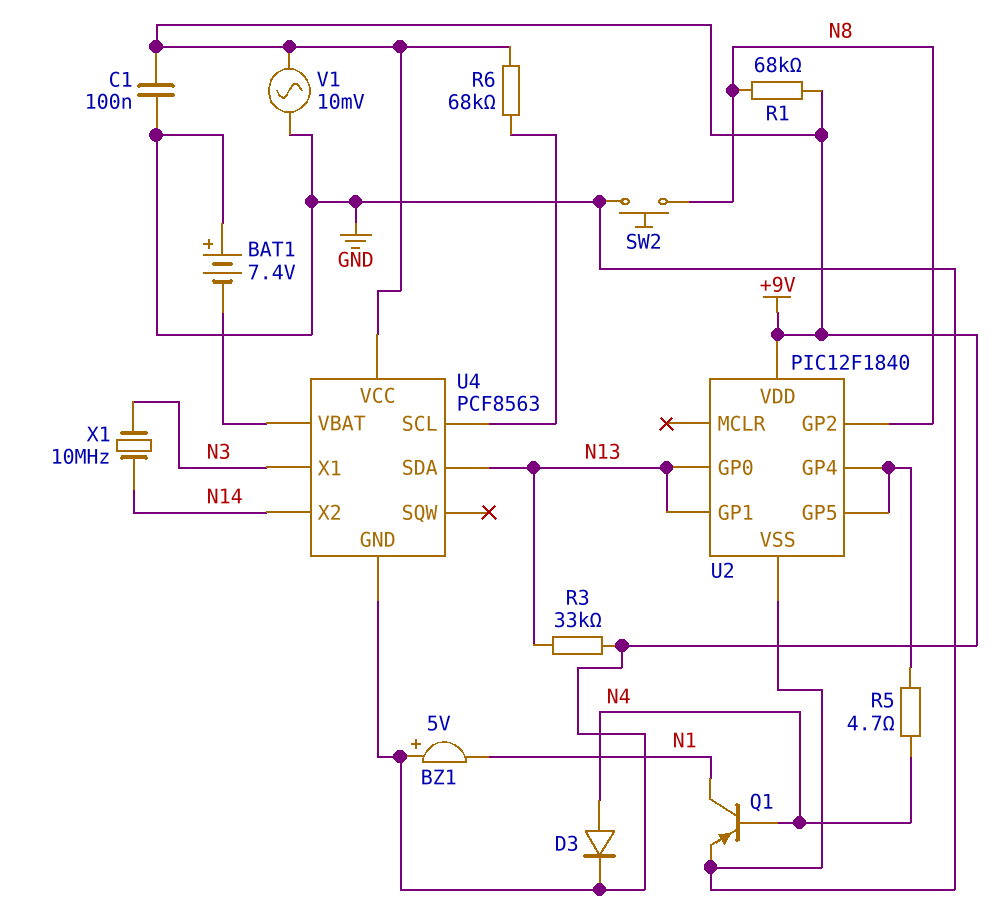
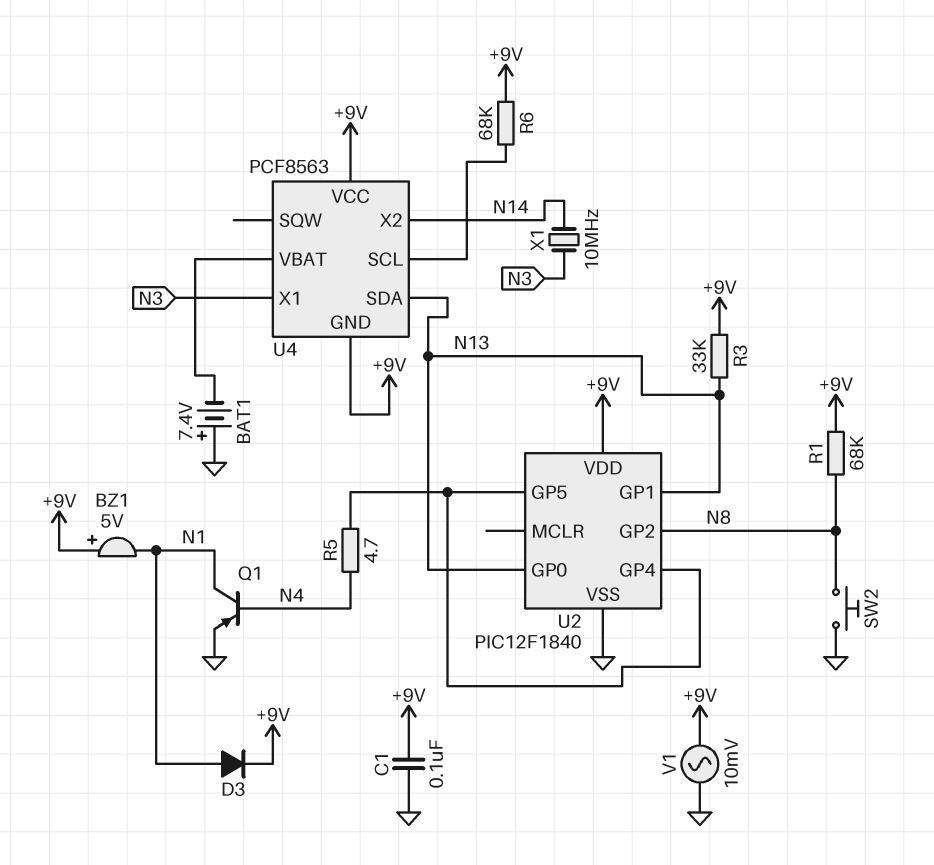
D3: diode (A N4, K +9V) -> diode (A N1, K +9V)

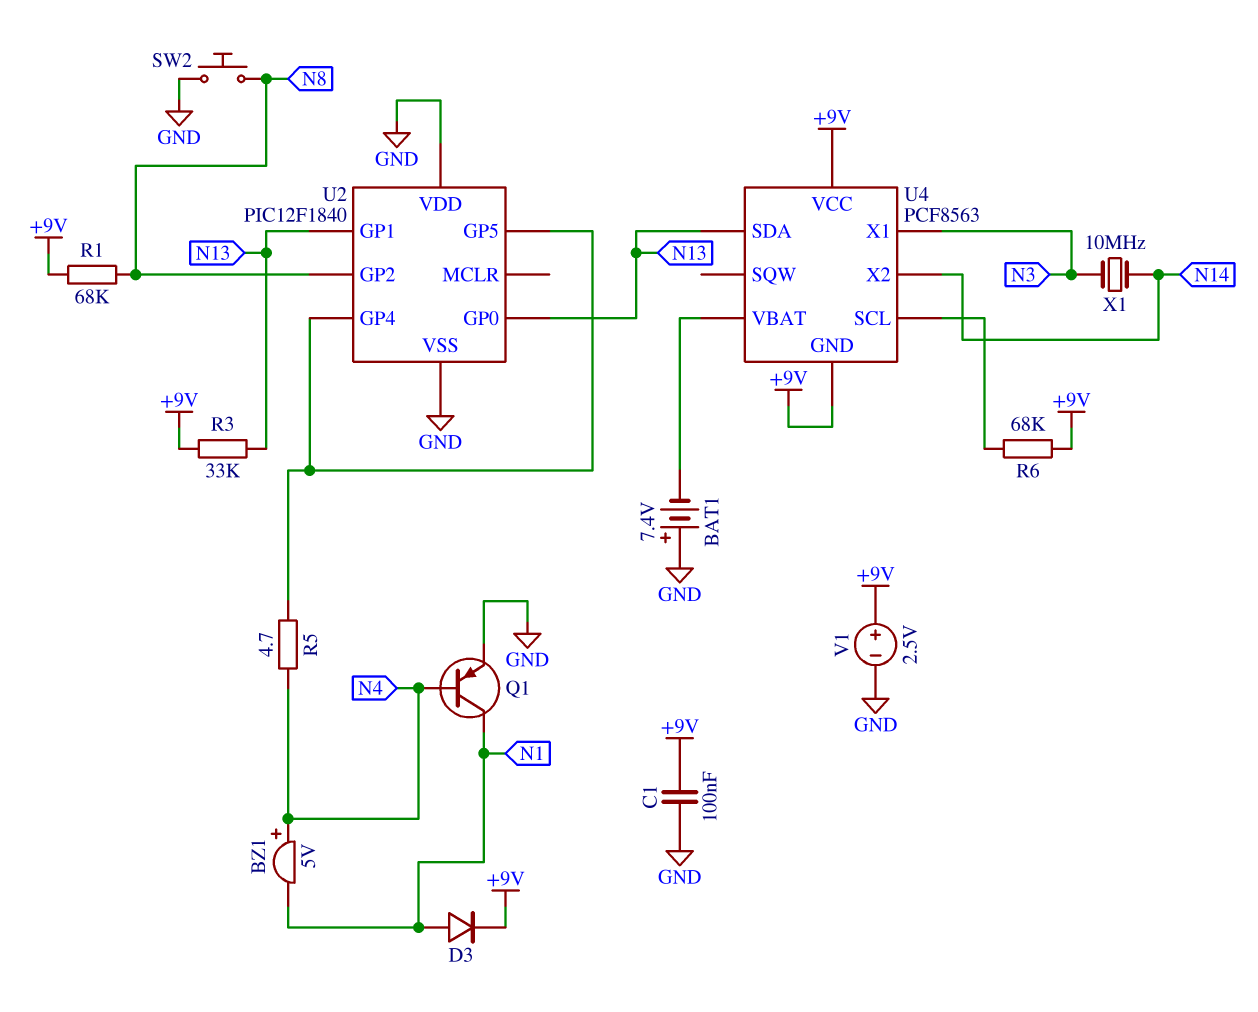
BZ1: buzzer 5V (plus +9V, minus N1) -> buzzer 5V (plus N4, minus N1)
U2 pin VDD: +9V -> GND
V1: AC 10mV (+9V, GND) -> 2.5V (plus +9V, minus GND)

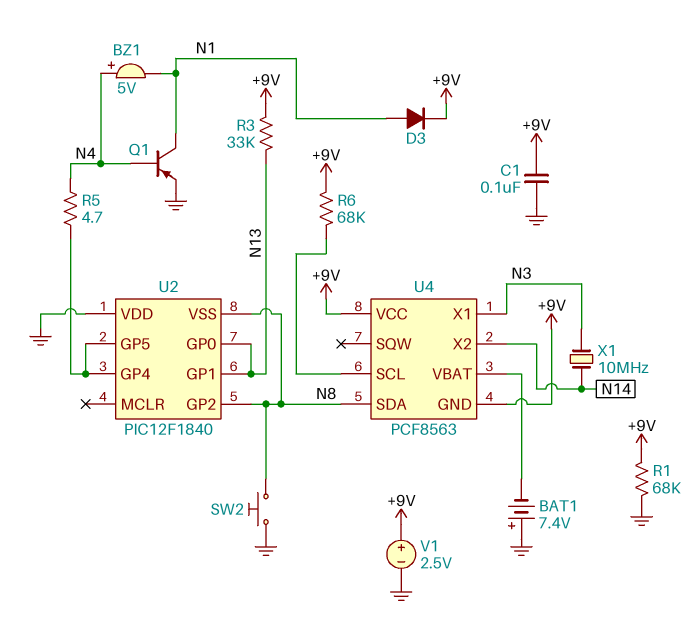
R1: 68k (+9V, N8) -> 68k (+9V, GND)
U2 pin VSS: GND -> N8
U4 pin SDA: N13 -> N8

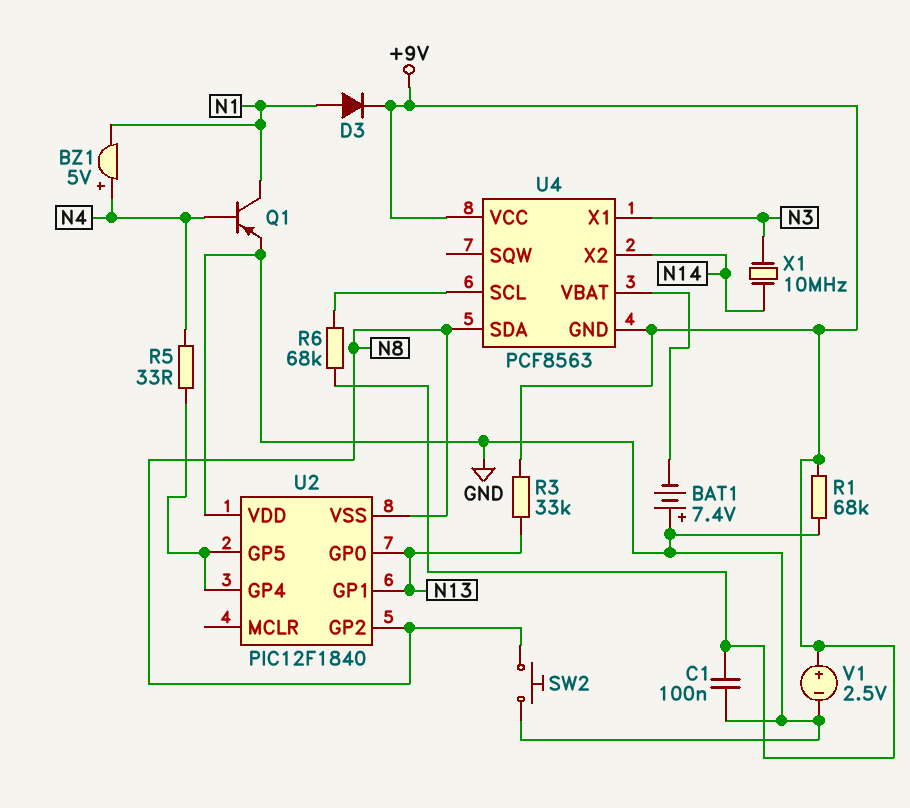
R5: 4.7 (N4, U2/GP4) -> 33 (N4, U2/GP4)

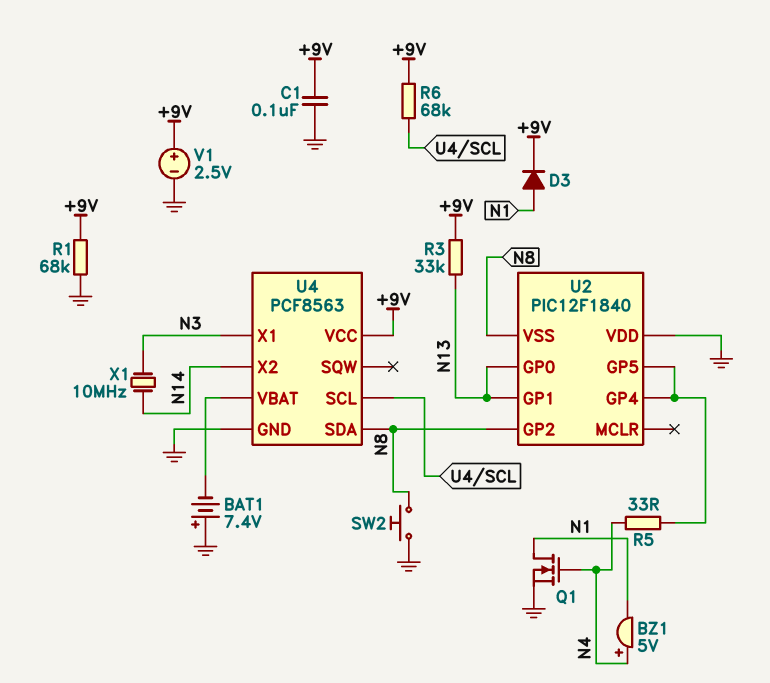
Q1: PNP (B N4, C N1, E GND) -> NMOS (G N4, D N1, S GND)
U4 pin GND: +9V -> GND

